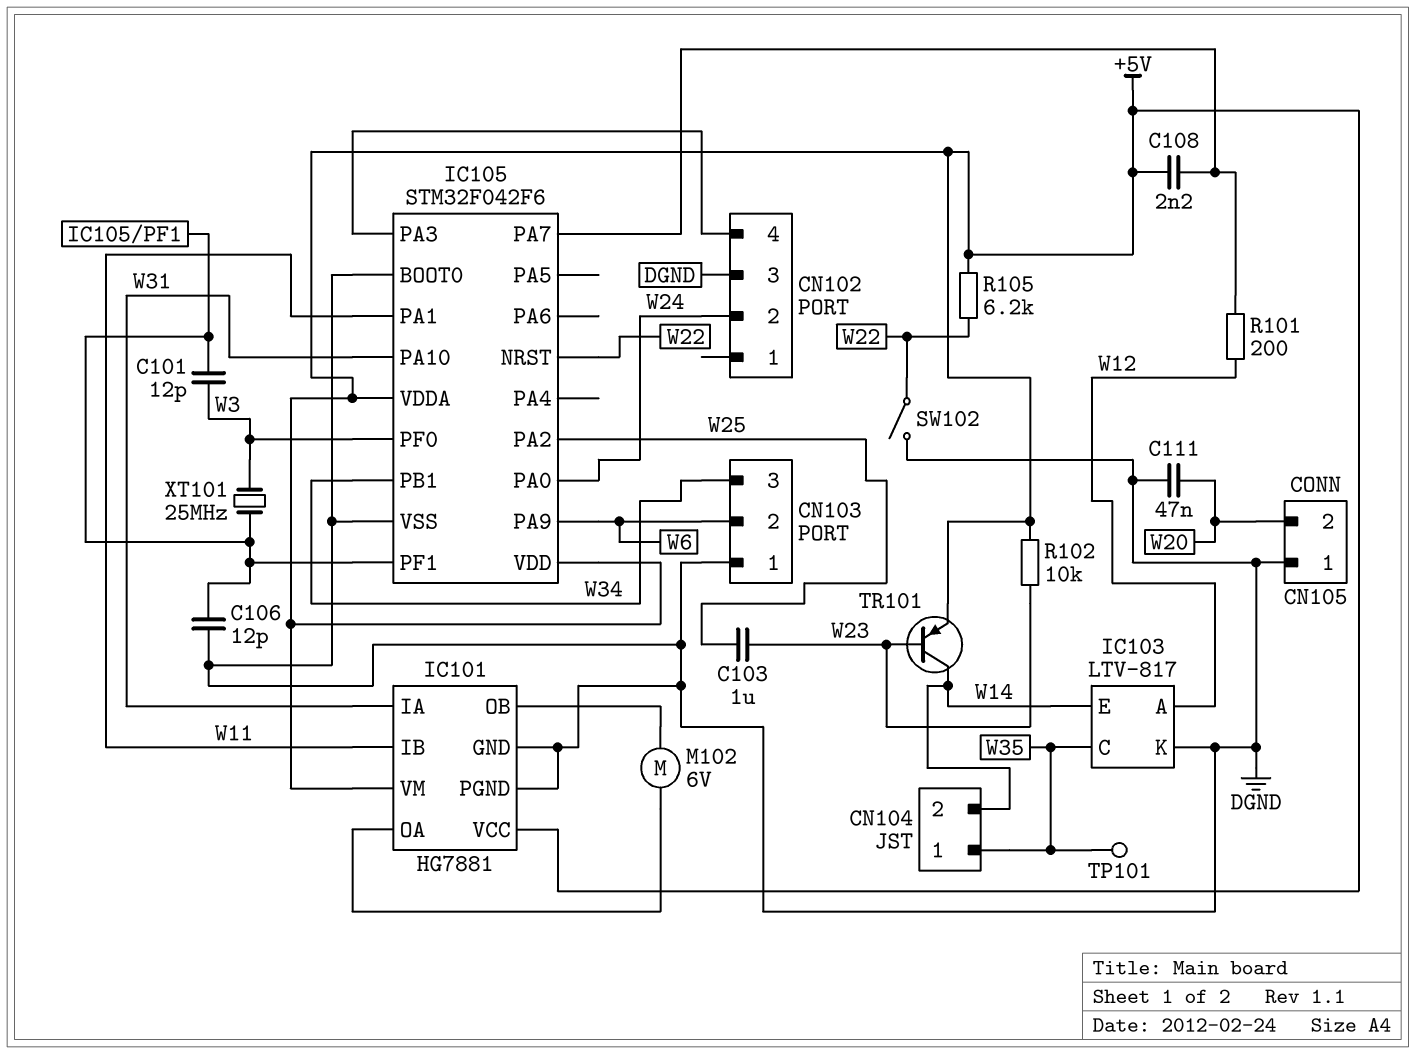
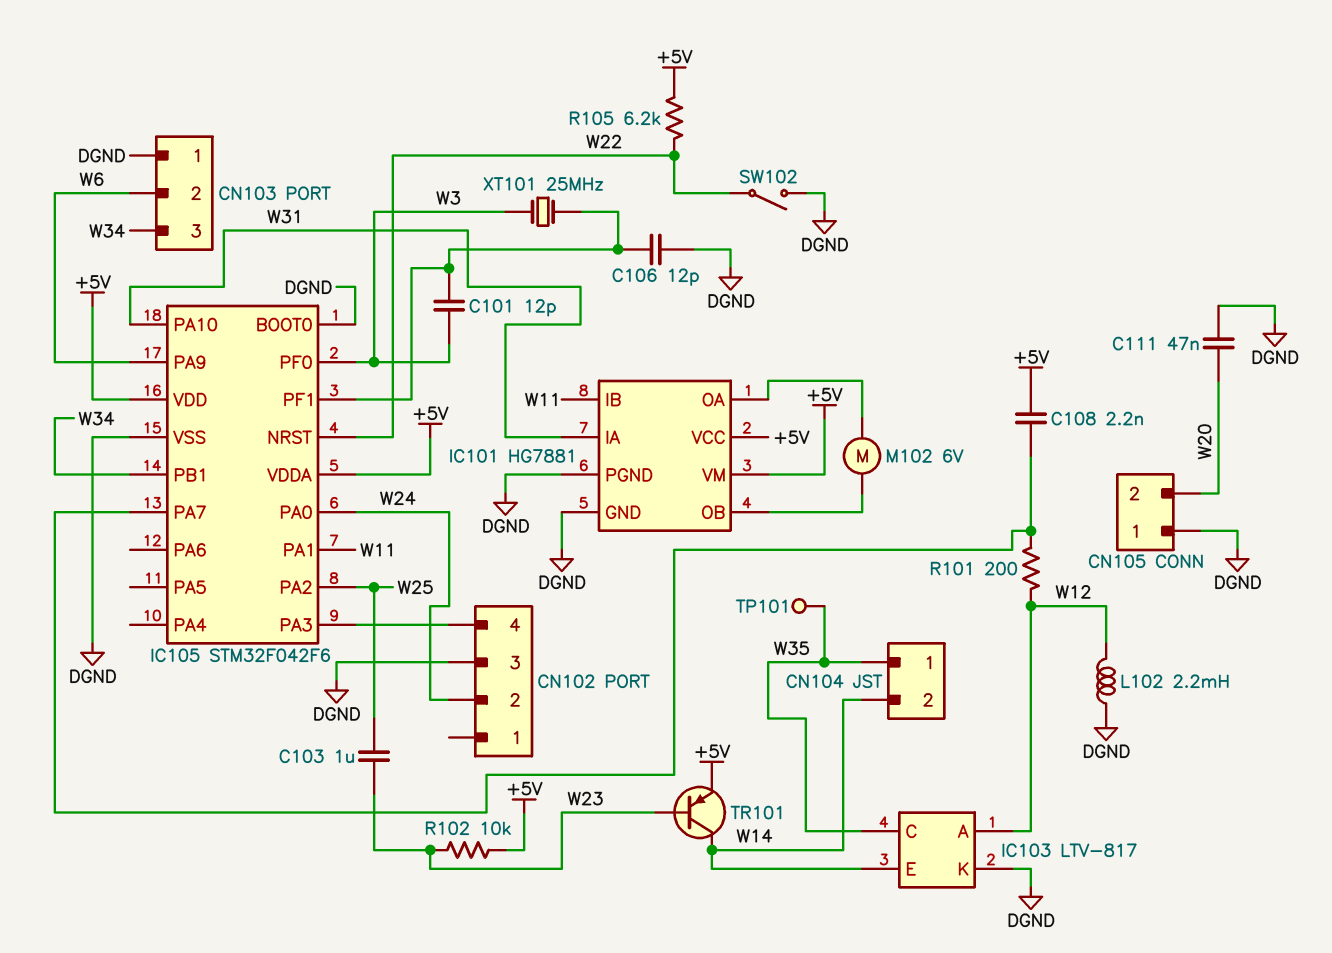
L102: none -> 2.2mH (DGND, W12)

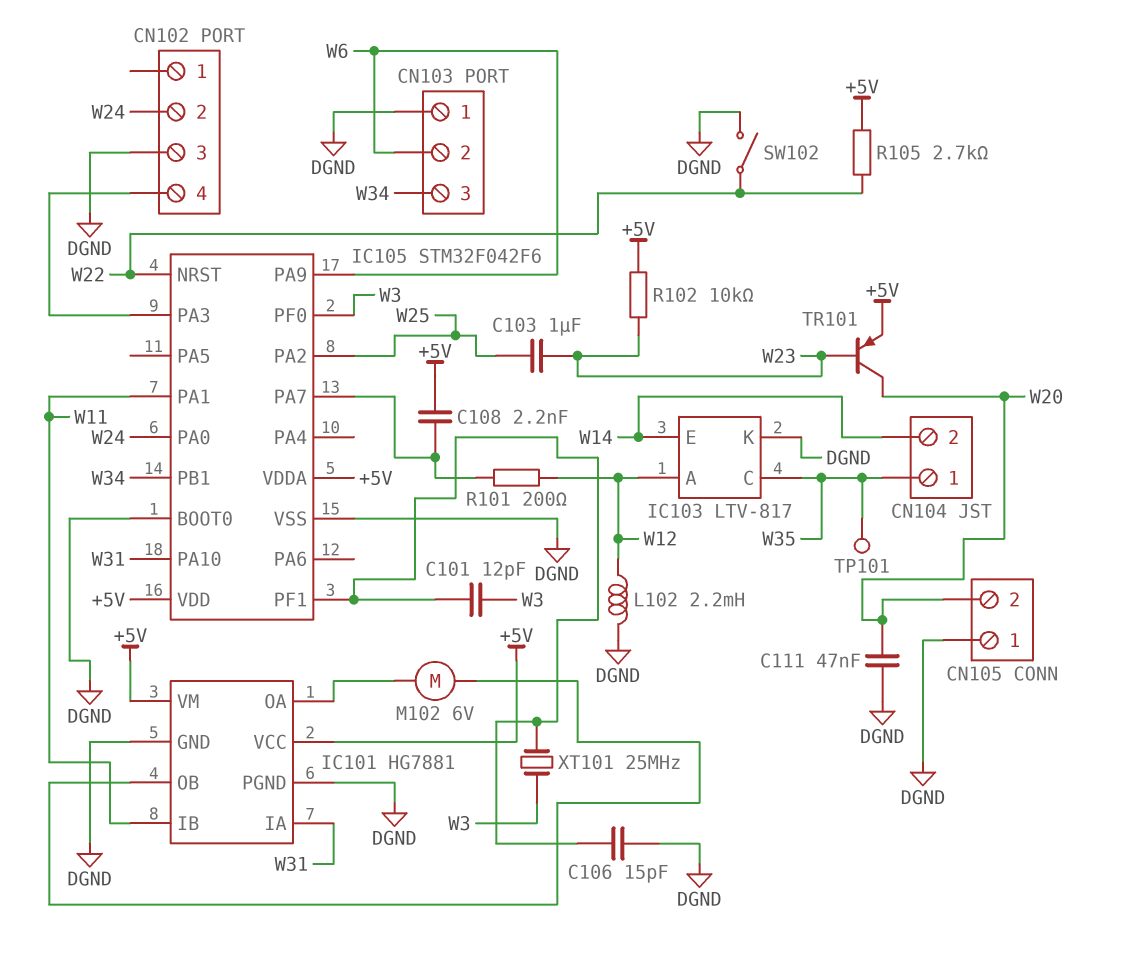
C106: 12pF (DGND, IC105/PF1) -> 15pF (DGND, IC105/PF1)
R105: 6.2k (+5V, W22) -> 2.7k (+5V, W22)
TR101: PNP (B W23, C W14, E +5V) -> PNP (B W23, C W20, E +5V)

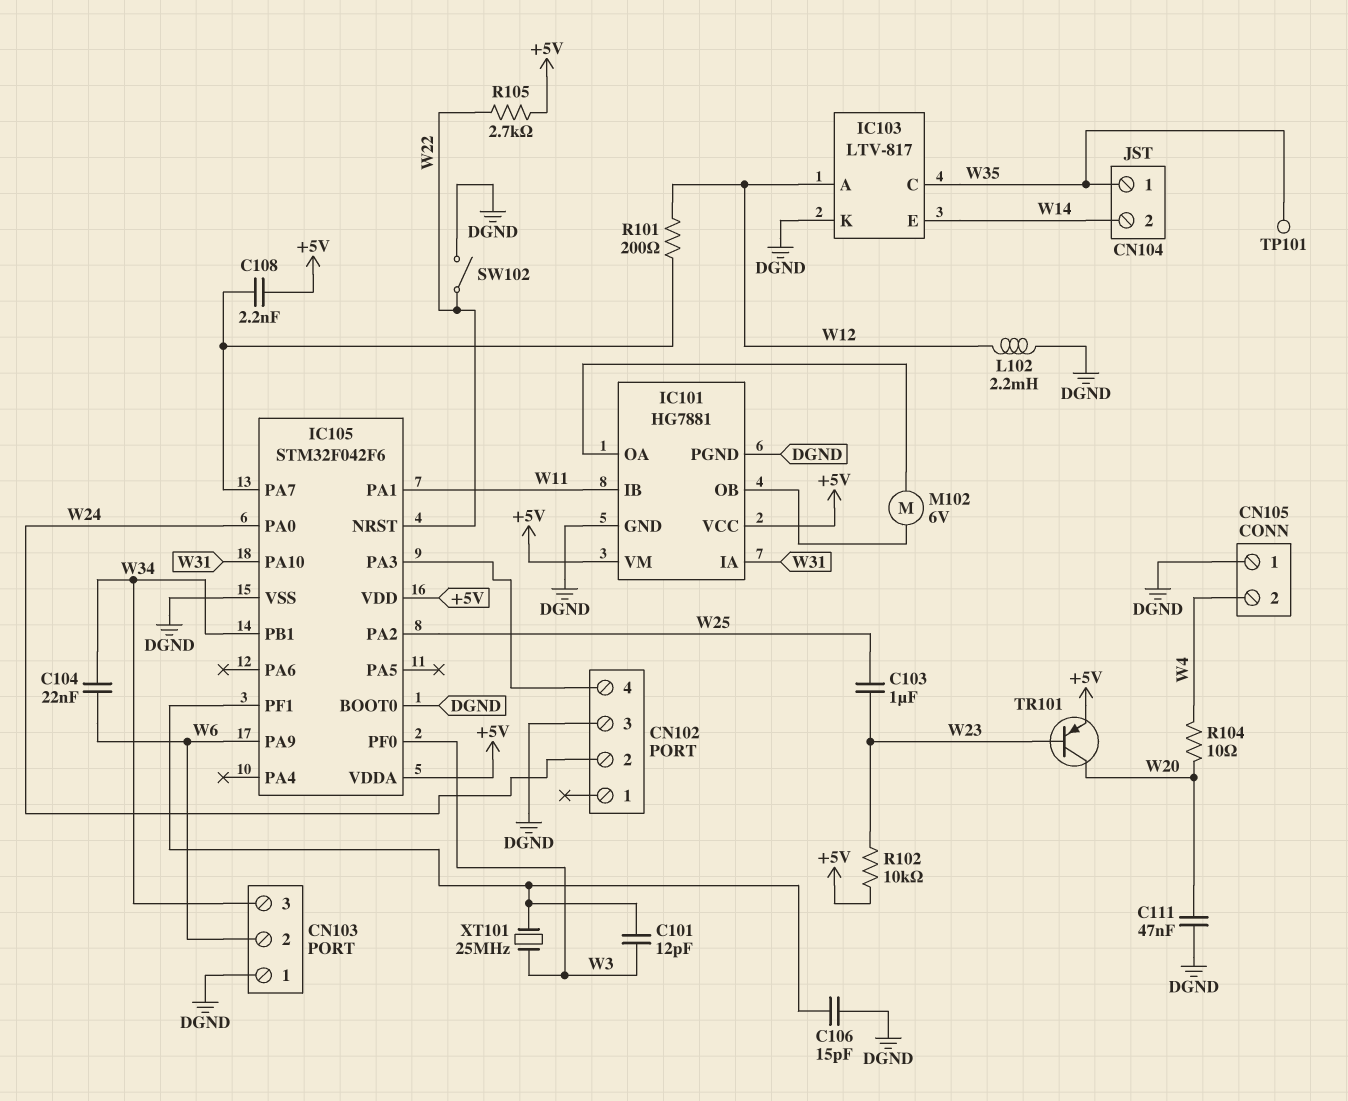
C104: none -> 22nF (W6, W34)
CN105 pin 2: W20 -> W4
R104: none -> 10 (W4, W20)

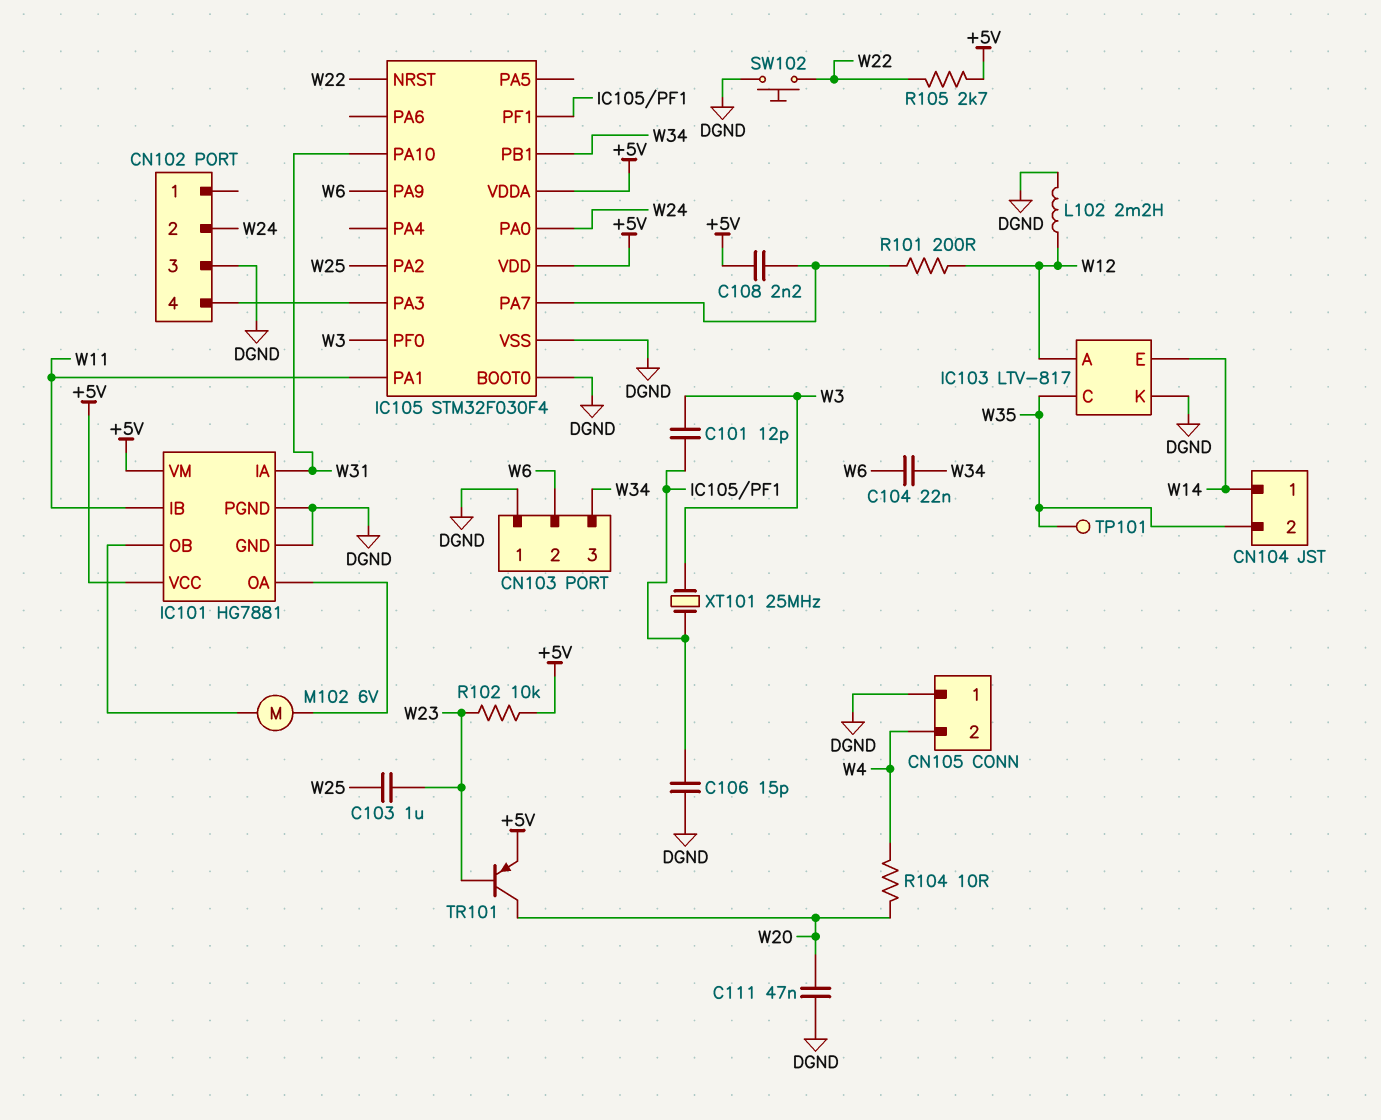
CN104 pin 1: W35 -> W14
CN104 pin 2: W14 -> W35
IC105: STM32F042F6 -> STM32F030F4
SW102: switch (DGND, W22) -> button (DGND, W22)

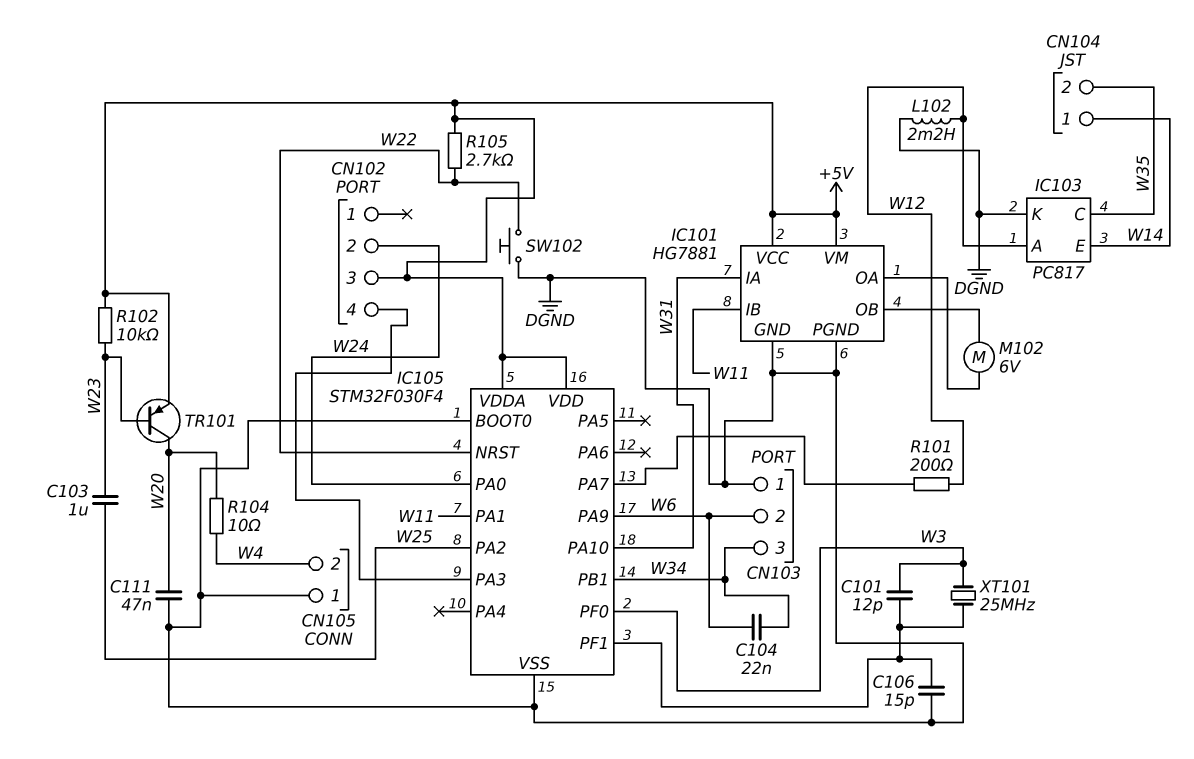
C108: 2.2nF (+5V, IC105/PA7) -> none
CN102 pin 3: DGND -> +5V
IC103: LTV-817 -> PC817
TP101: test point (W35) -> none

